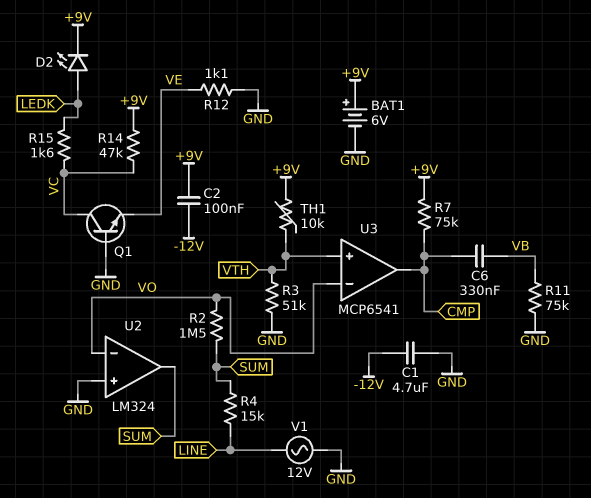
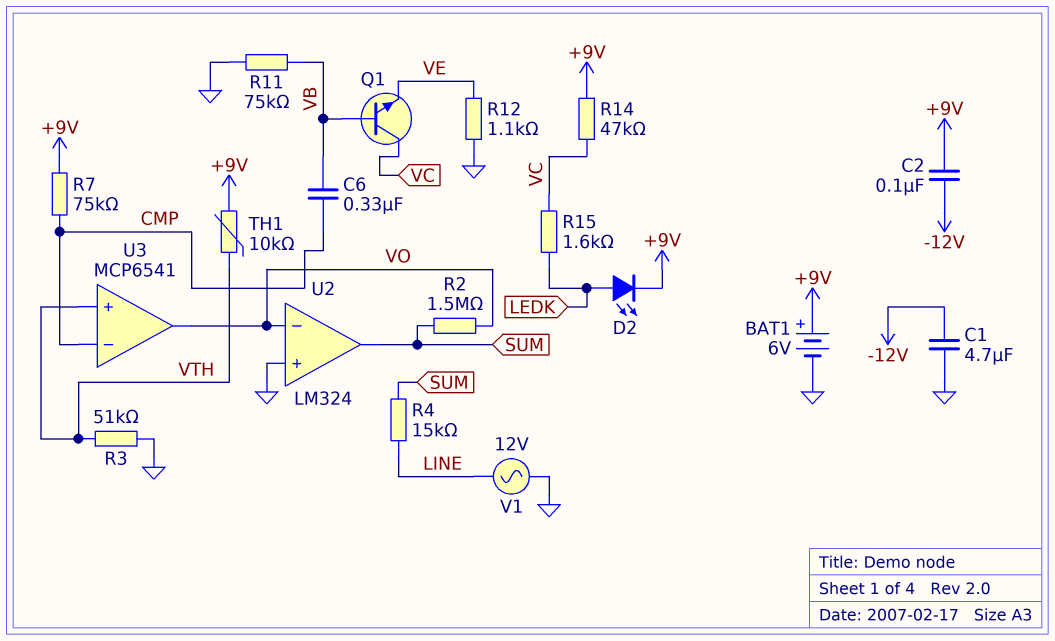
Q1: NPN (B GND, C VC, E VE) -> NPN (B VB, C VC, E VE)
U3 pin in-: VO -> CMP
U3 pin out: CMP -> VO

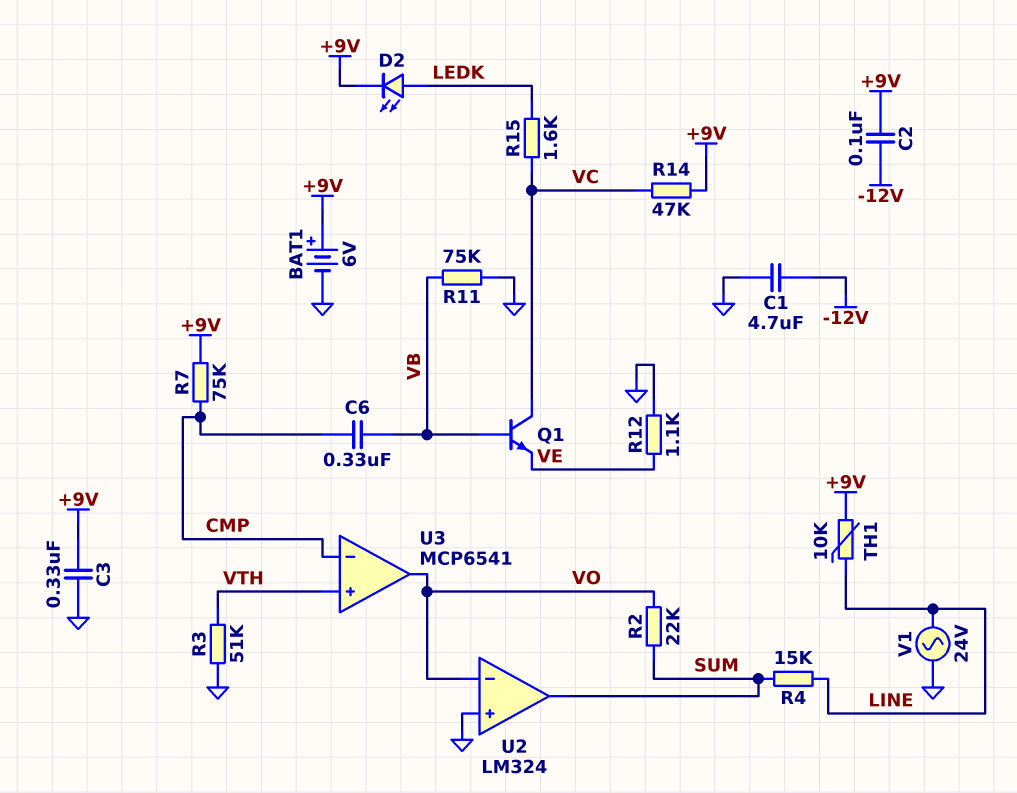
C3: none -> 330nF (+9V, GND)
R2: 1.5M (SUM, VO) -> 22k (SUM, VO)
TH1: 10k (+9V, VTH) -> 10k (+9V, LINE)
V1: AC 12V (GND, LINE) -> AC 24V (GND, LINE)

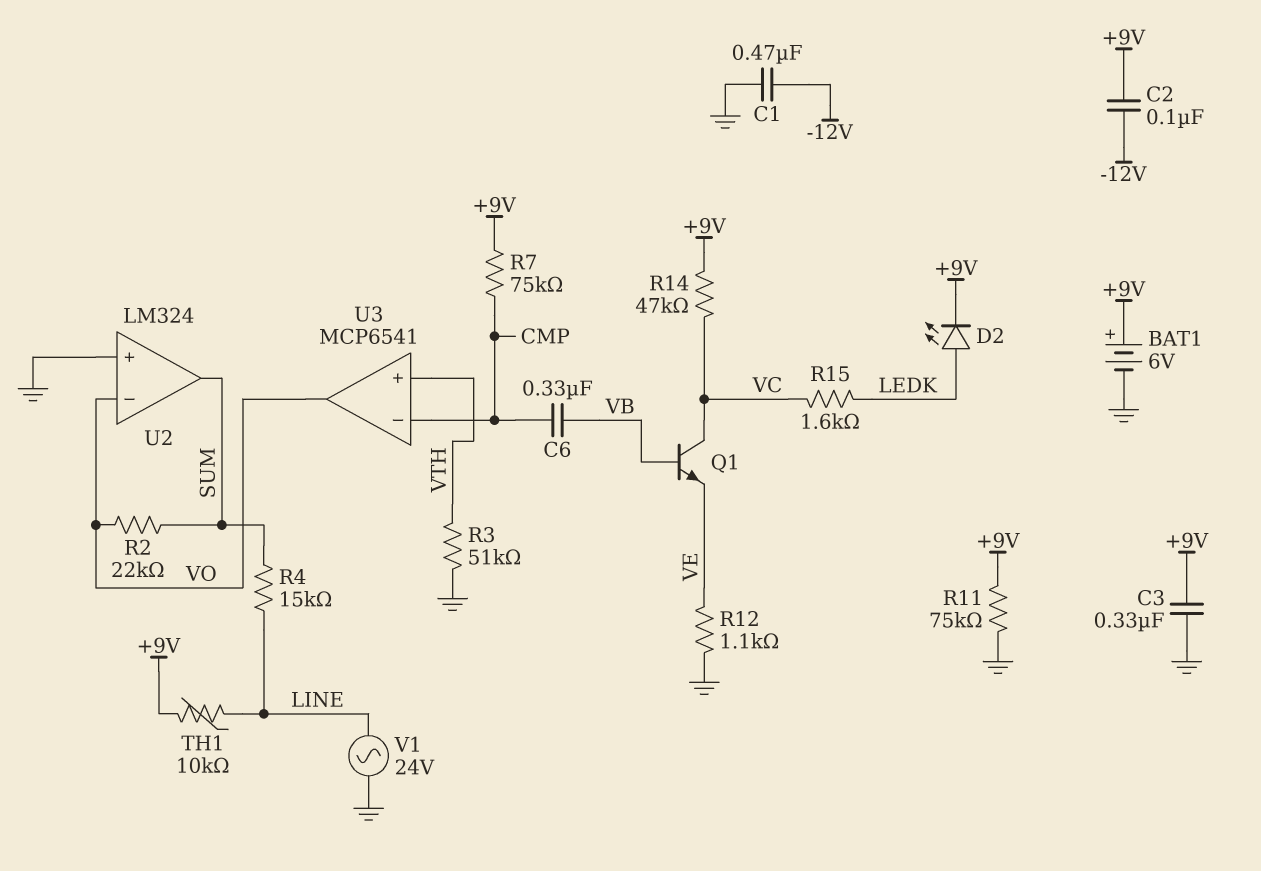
C1: 4.7uF (-12V, GND) -> 470nF (-12V, GND)
R11: 75k (GND, VB) -> 75k (+9V, GND)

